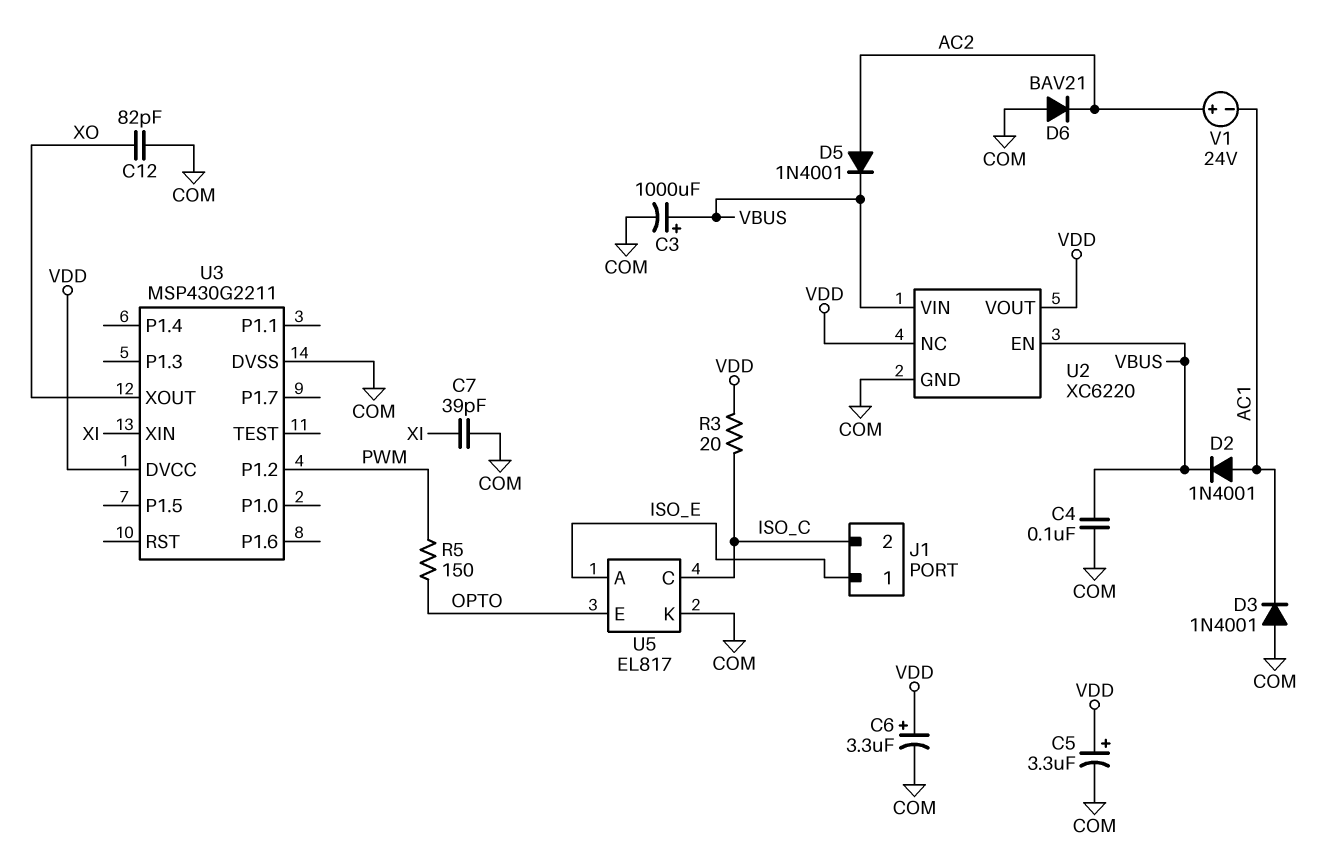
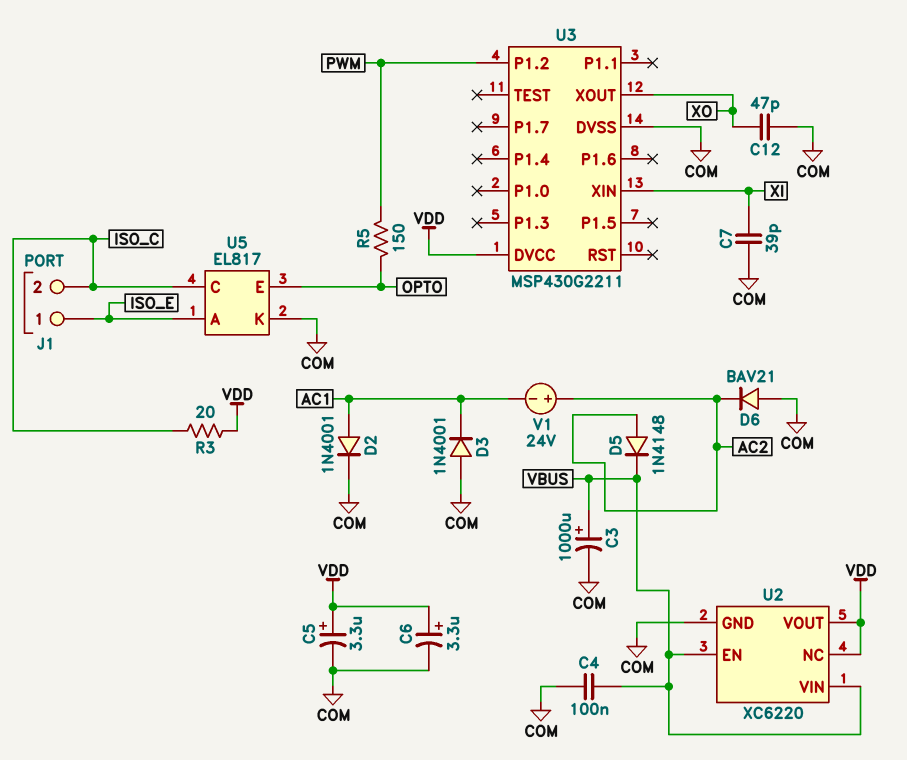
C12: 82pF (COM, XO) -> 47pF (COM, XO)
D2: diode 1N4001 (A AC1, K VBUS) -> diode 1N4001 (A AC1, K COM)
D5: diode 1N4001 (A AC2, K VBUS) -> diode 1N4148 (A AC2, K VBUS)

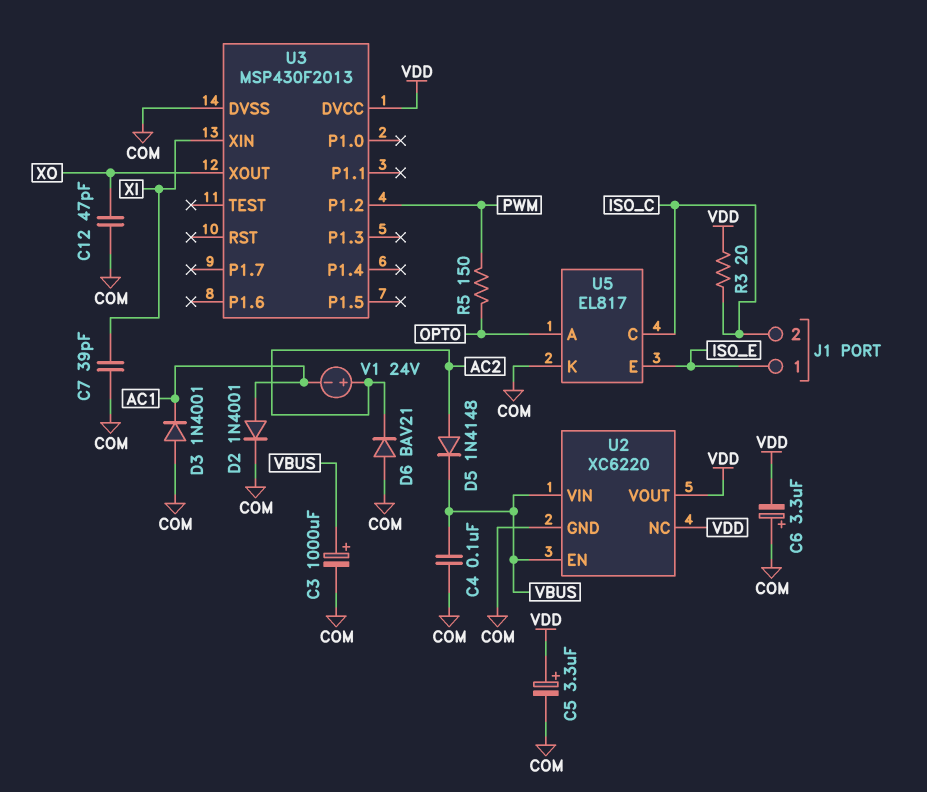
C6: 3.3uF (plus VDD, minus COM) -> 3.3uF (plus COM, minus VDD)
U3: MSP430G2211 -> MSP430F2013
U5 pin A: ISO_E -> OPTO
U5 pin E: OPTO -> ISO_E

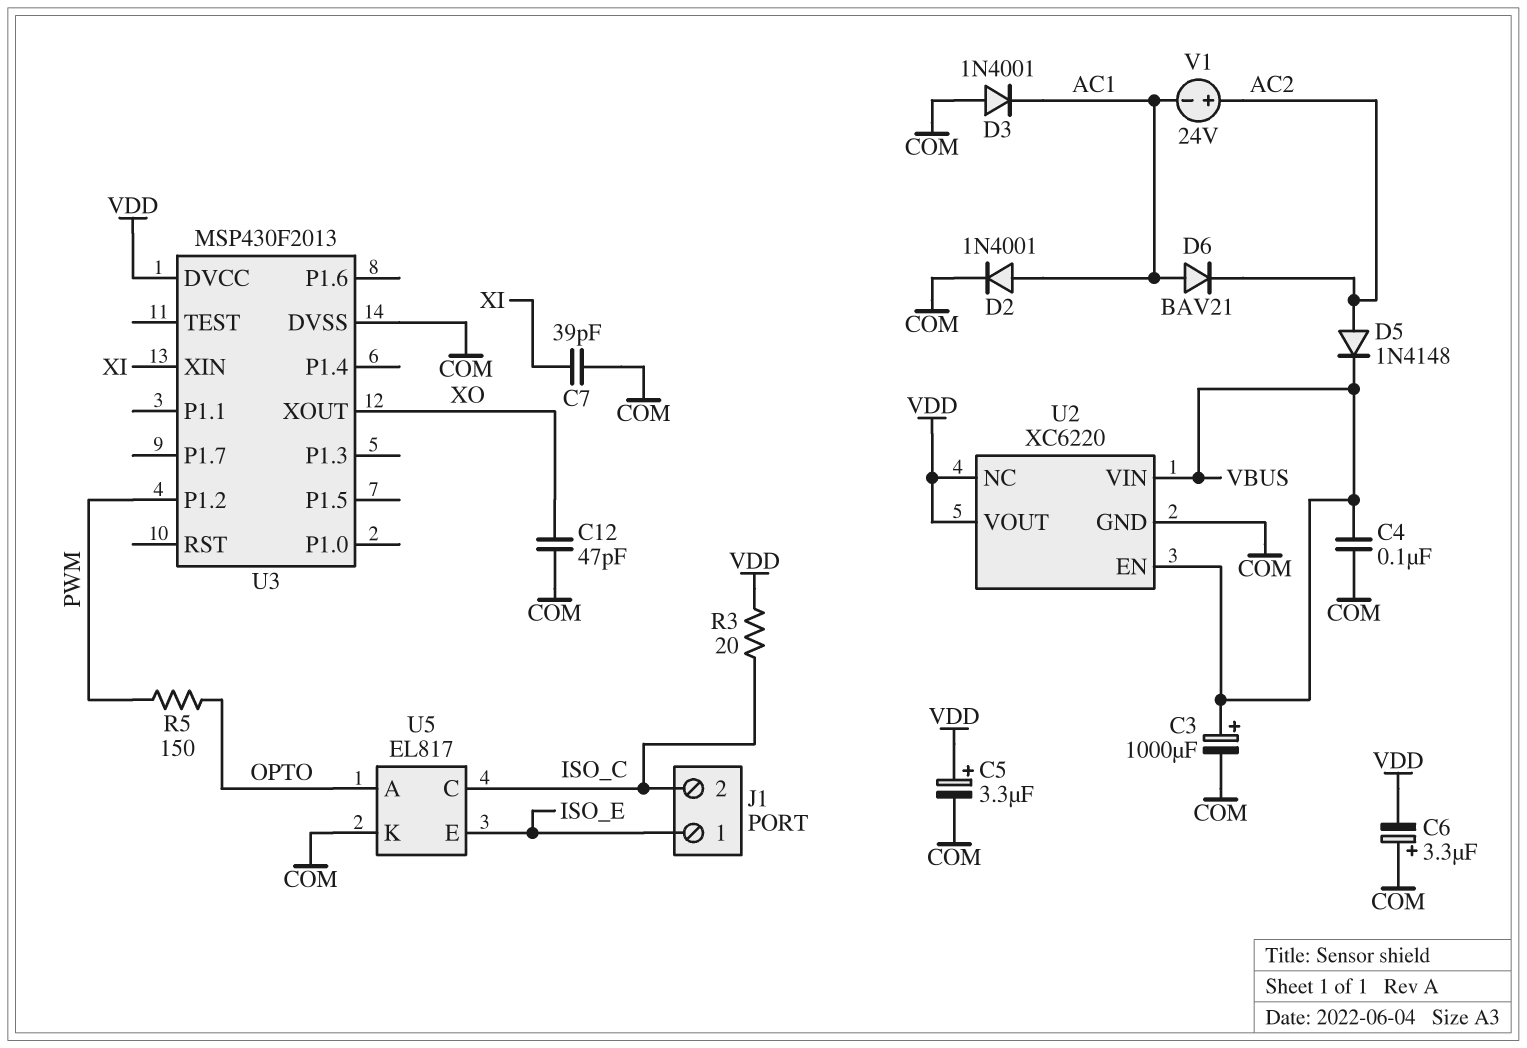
D6: diode BAV21 (A COM, K AC2) -> diode BAV21 (A AC1, K AC2)

